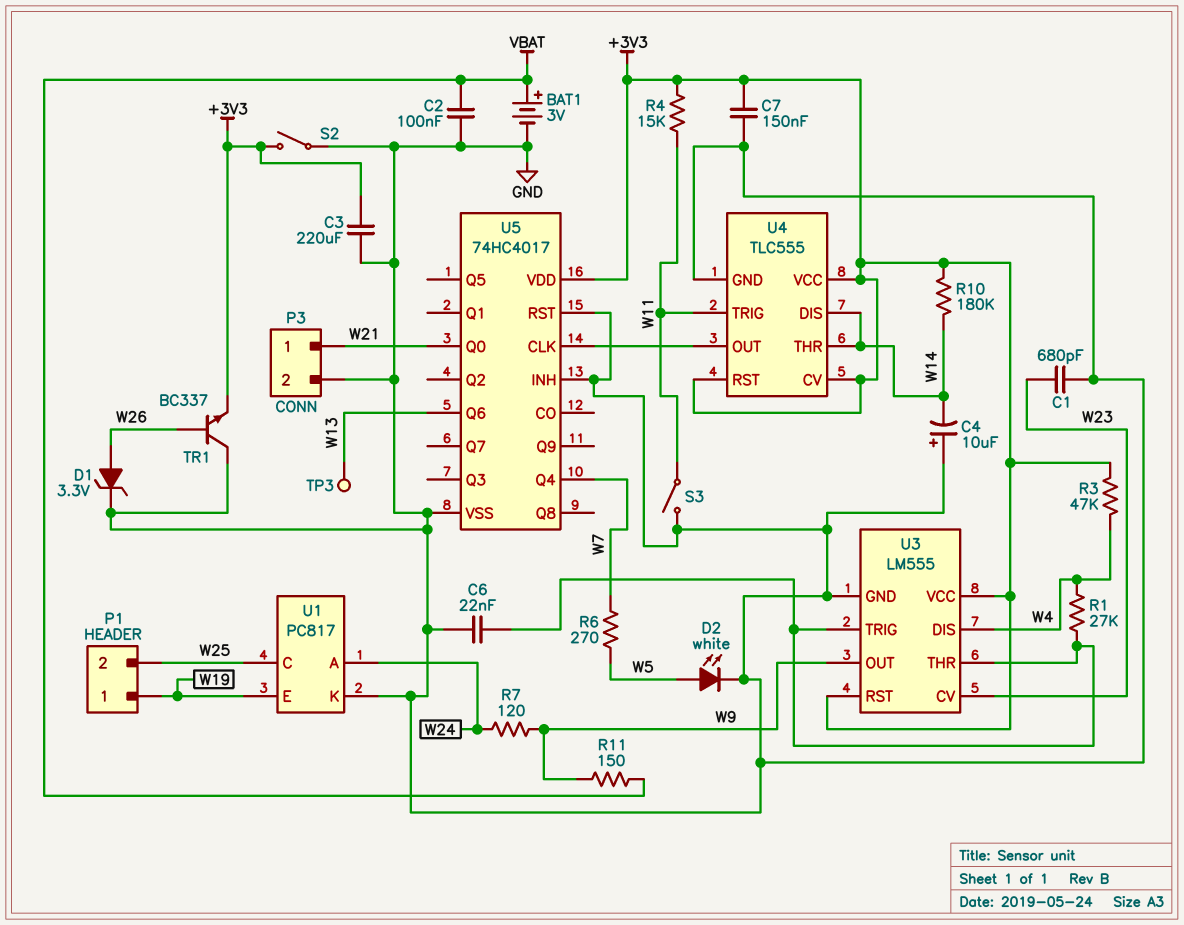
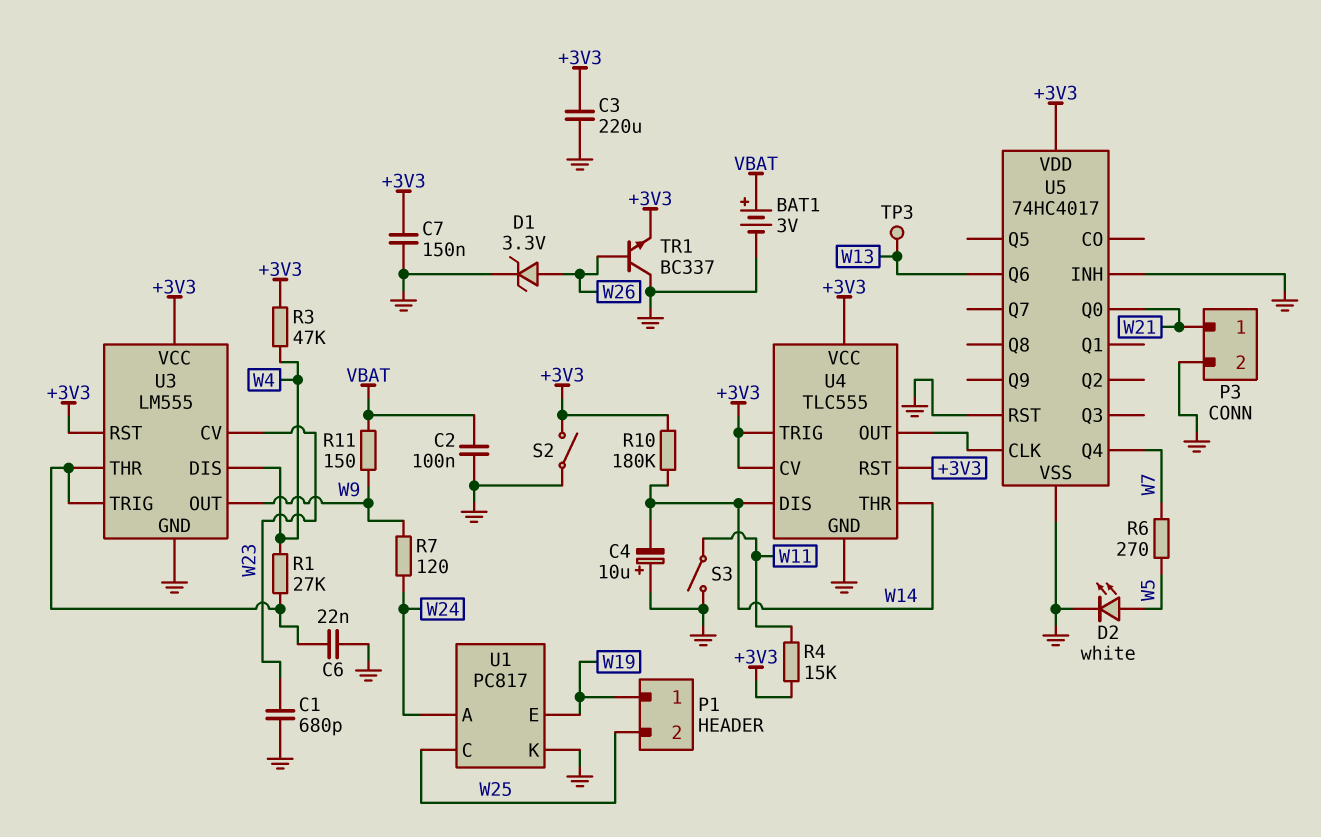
U4 pin TRIG: W11 -> +3V3

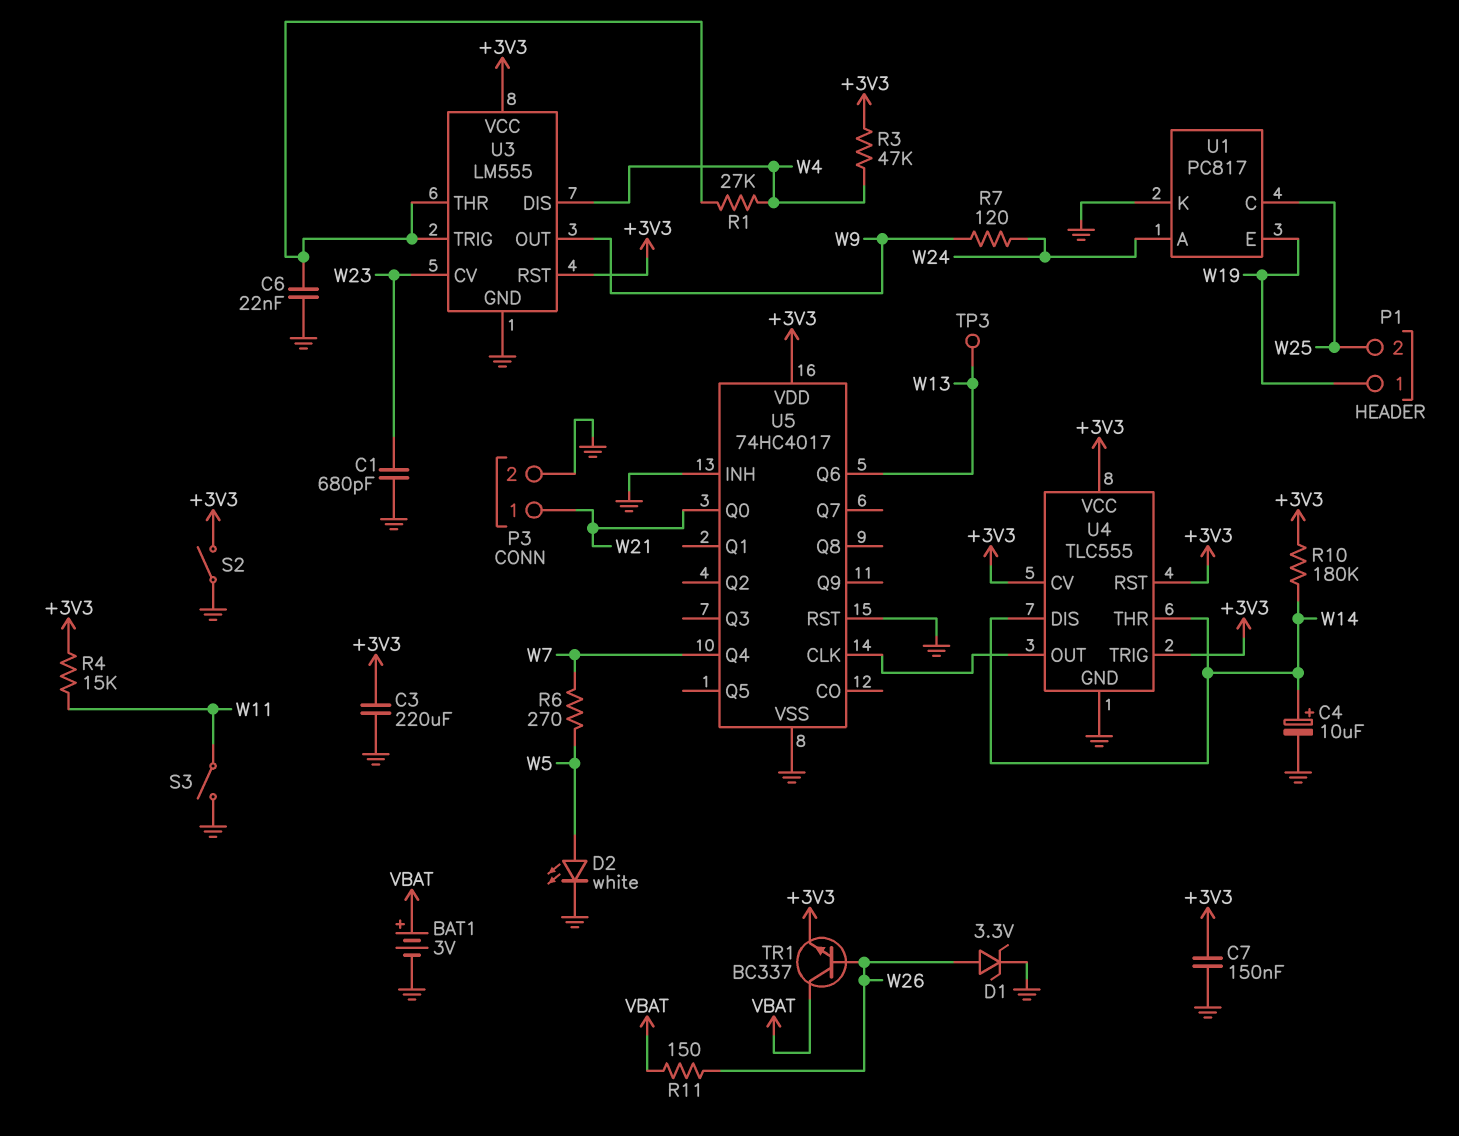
C2: 100nF (GND, VBAT) -> none
C4: 10uF (plus GND, minus W14) -> 10uF (plus W14, minus GND)
R11: 150 (VBAT, W9) -> 150 (VBAT, W26)
TR1: NPN BC337 (B W26, C GND, E +3V3) -> NPN BC337 (B W26, C VBAT, E +3V3)

